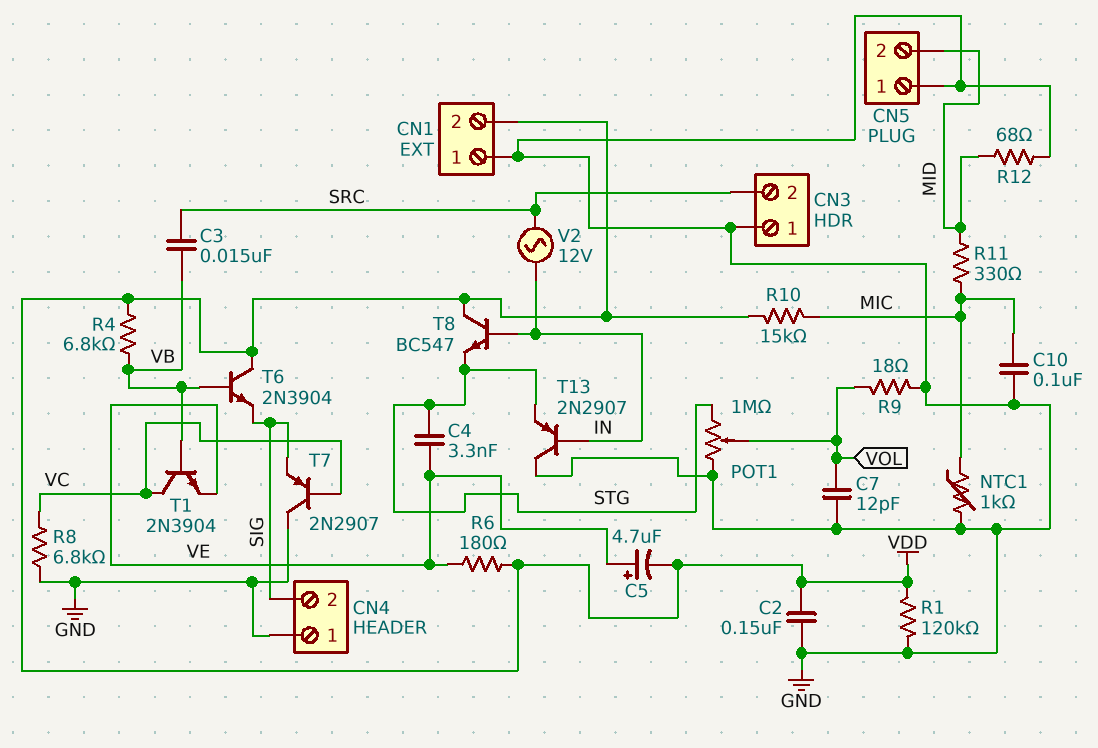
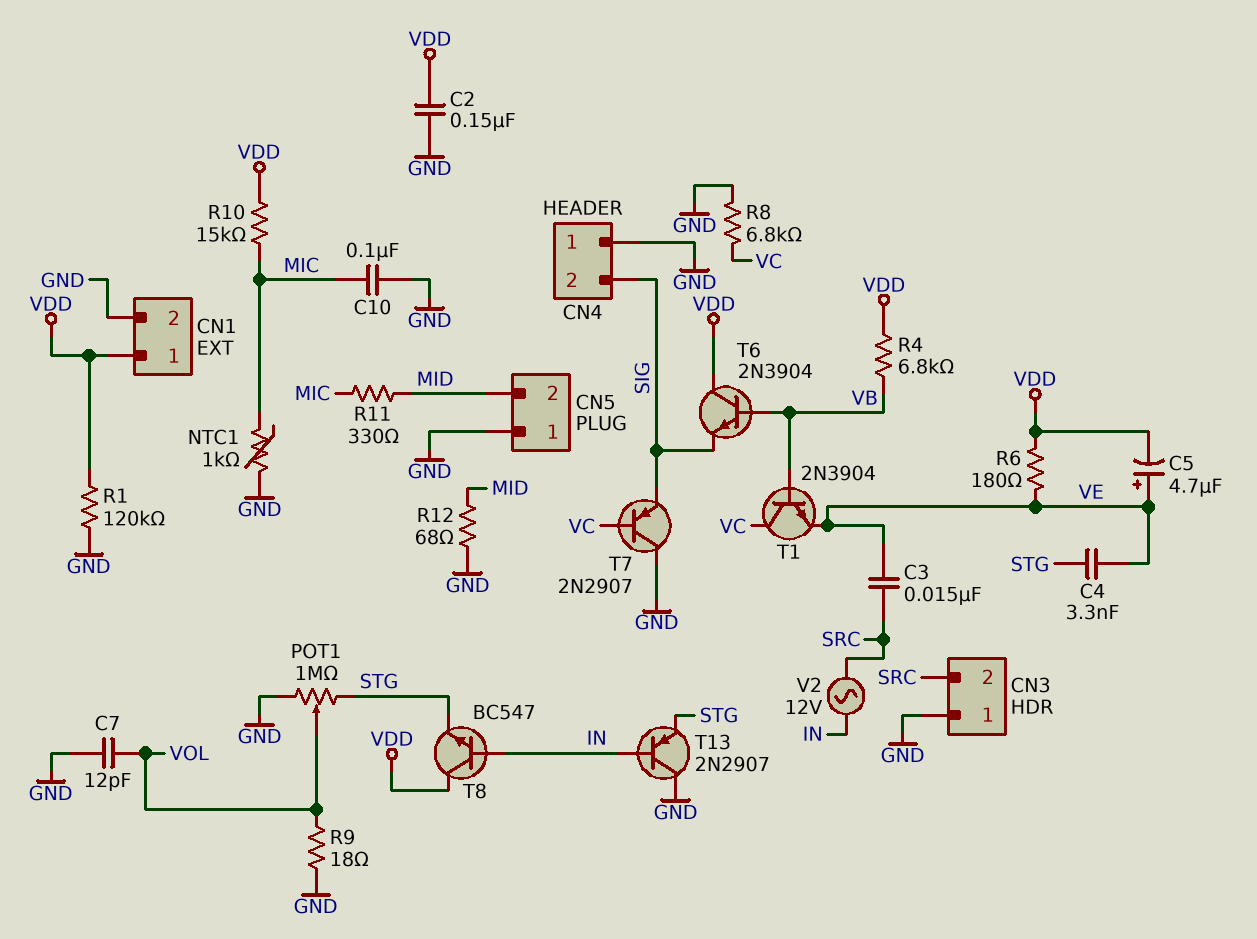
C3: 15nF (SRC, VB) -> 15nF (SRC, VE)
CN1 pin 1: GND -> VDD
CN1 pin 2: VDD -> GND

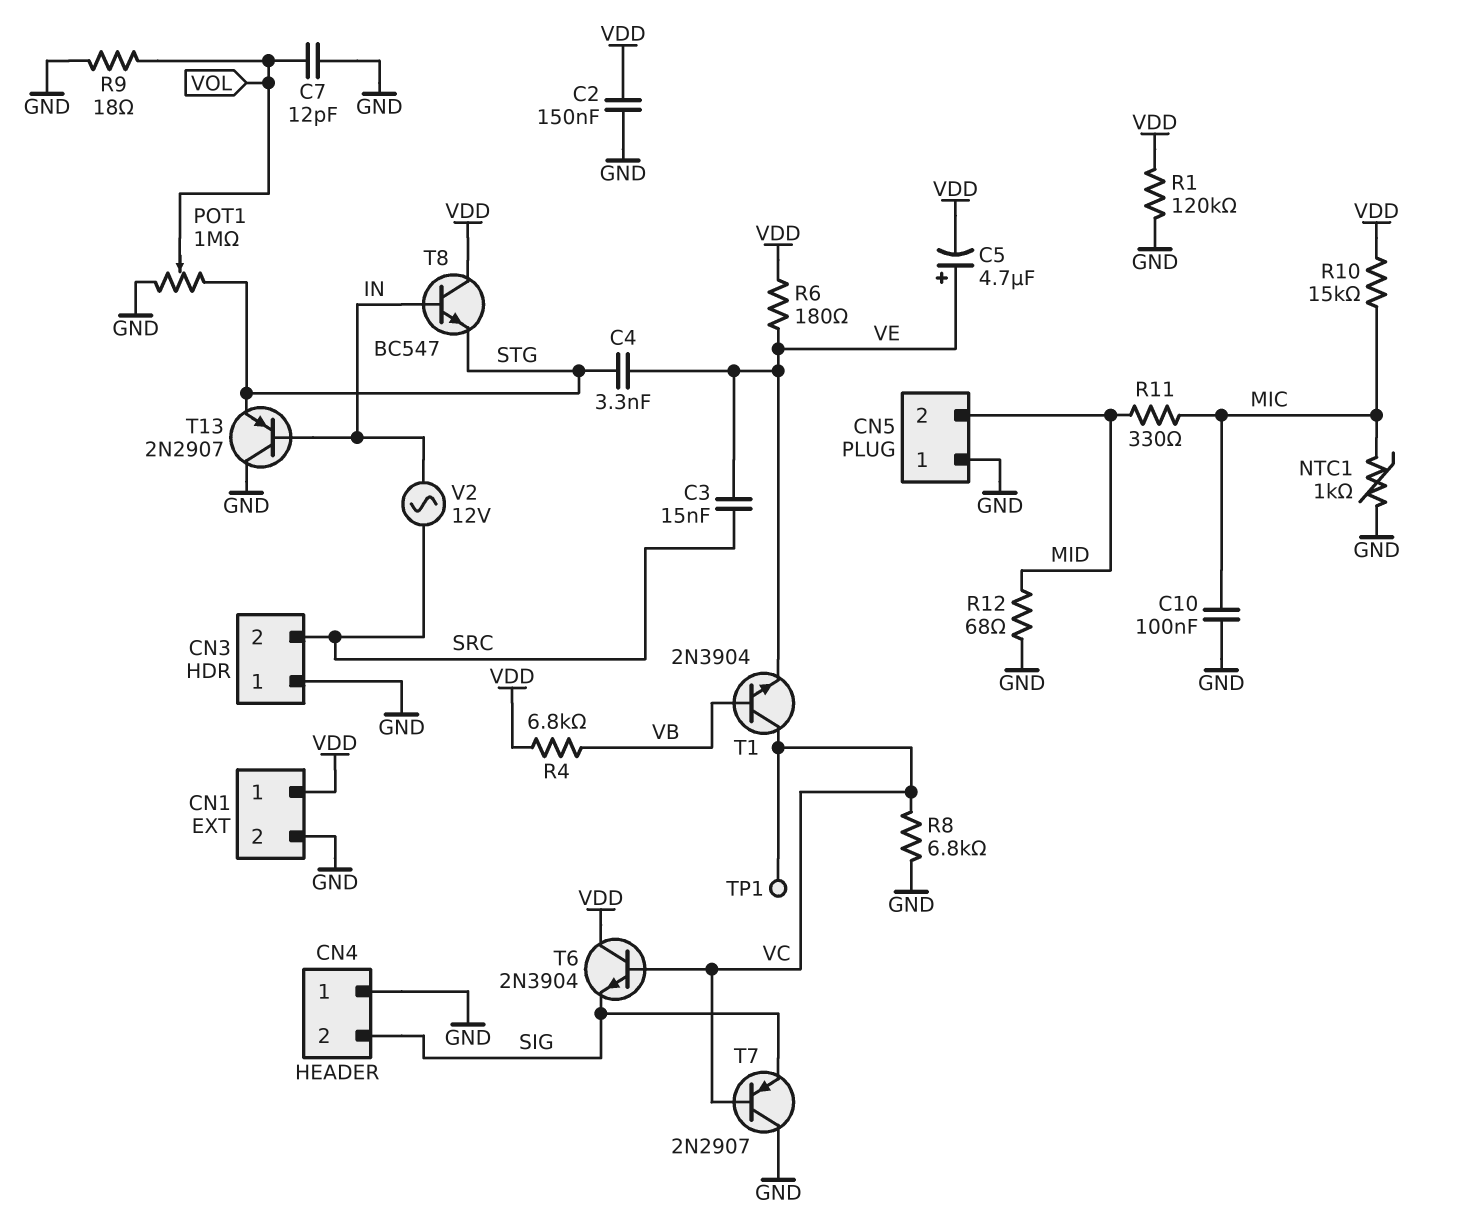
T6: NPN 2N3904 (B VB, C VDD, E SIG) -> NPN 2N3904 (B VC, C VDD, E SIG)
TP1: none -> test point (VC)

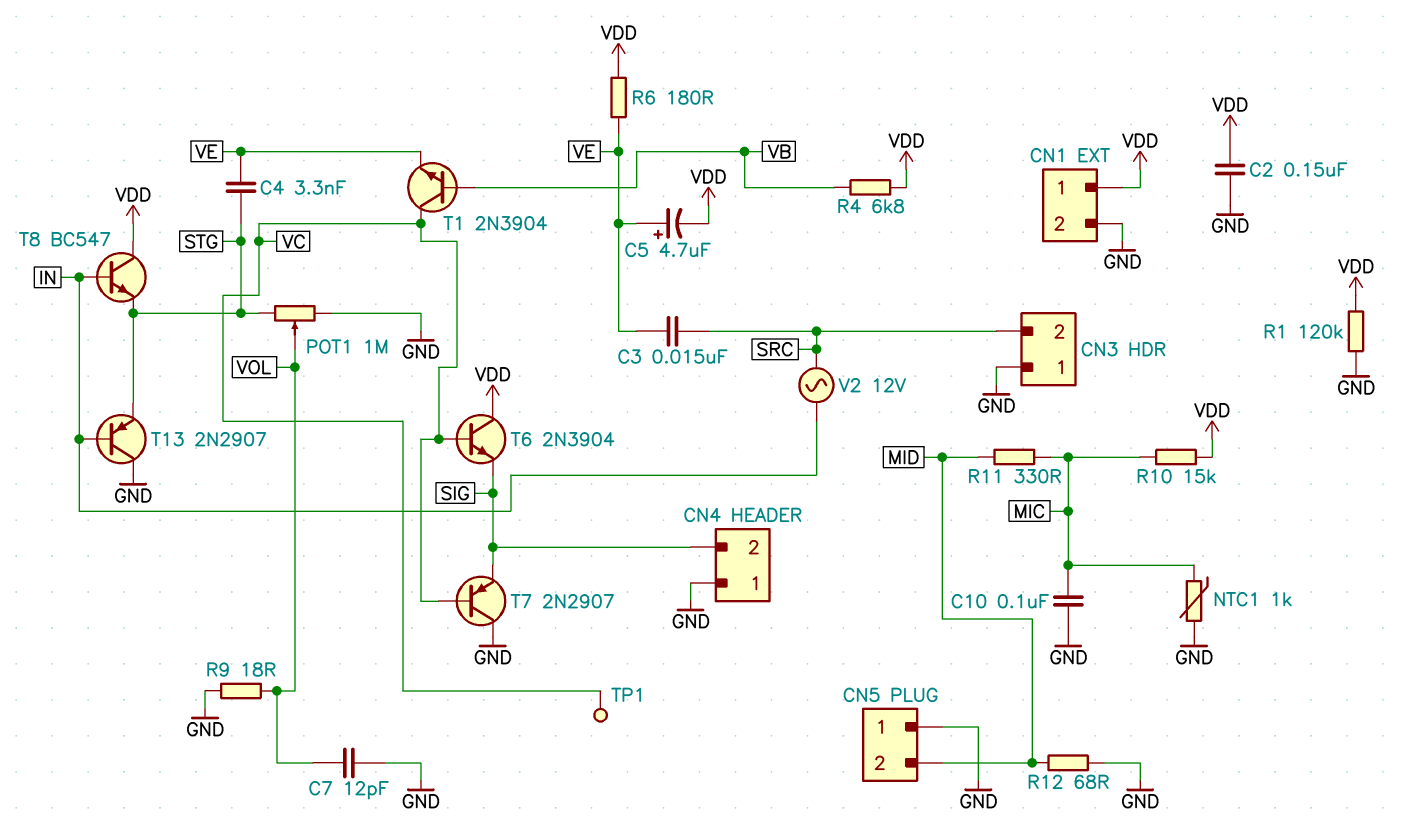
R8: 6.8k (GND, VC) -> none

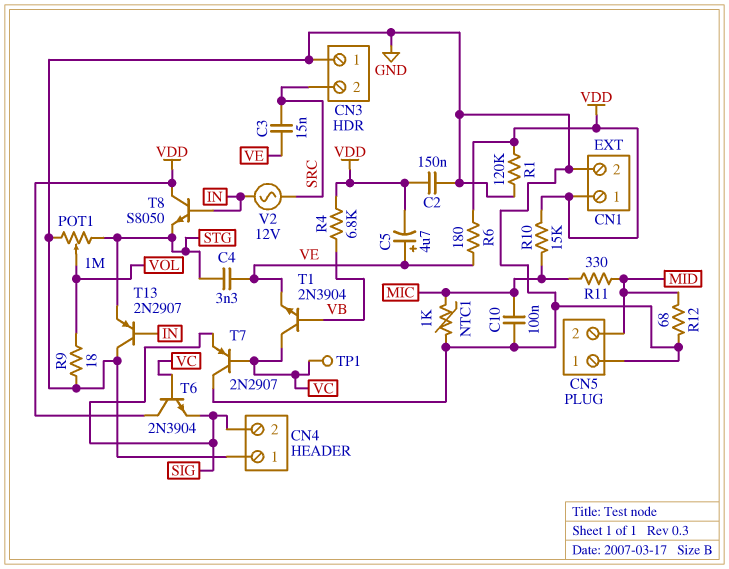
C7: 12pF (GND, VOL) -> none
T8: NPN BC547 (B IN, C VDD, E STG) -> NPN S8050 (B IN, C VDD, E STG)

